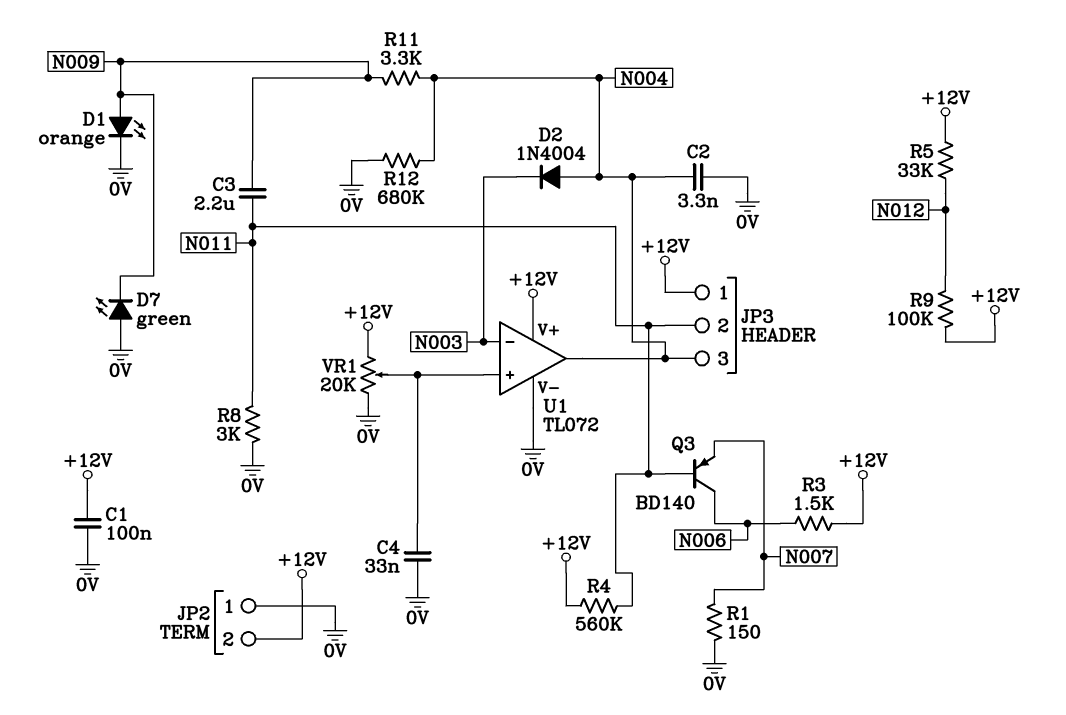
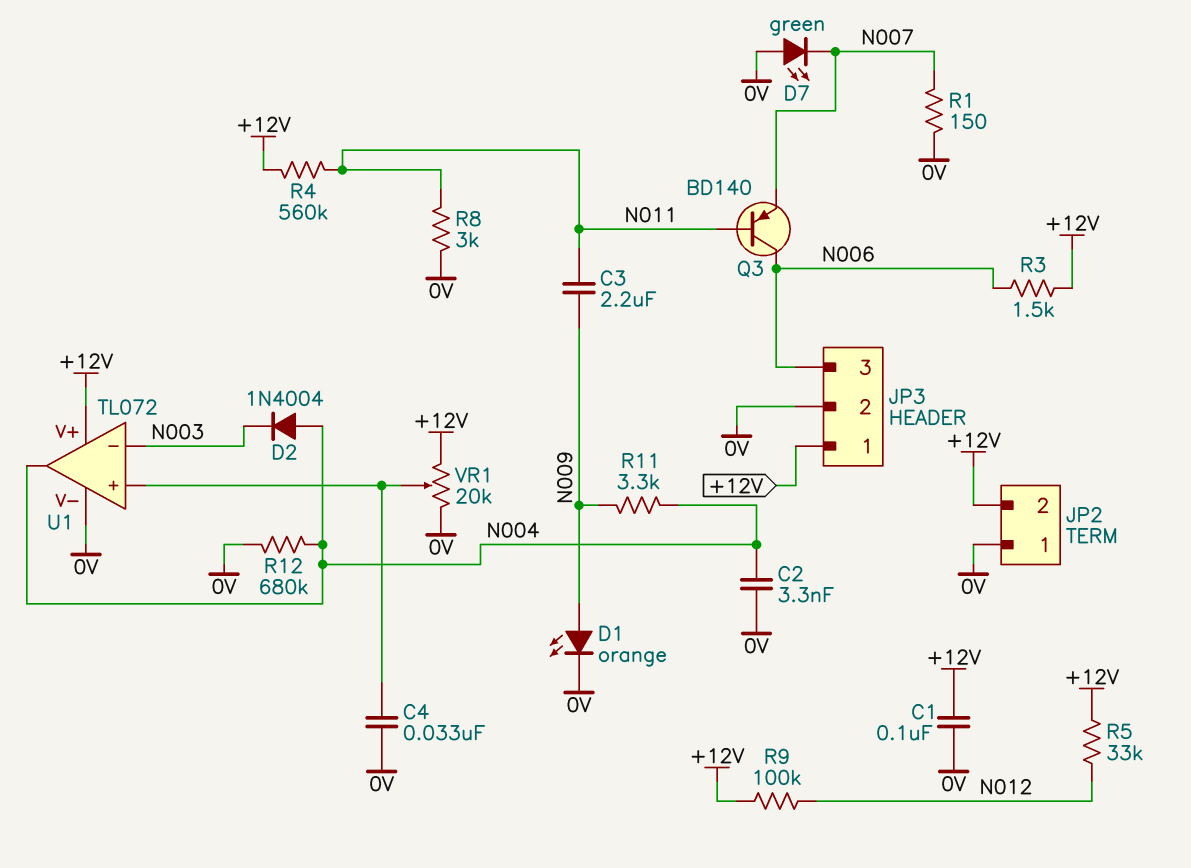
D7: LED green (A 0V, K N009) -> LED green (A 0V, K N007)
JP3 pin 2: N011 -> 0V
JP3 pin 3: N004 -> N006

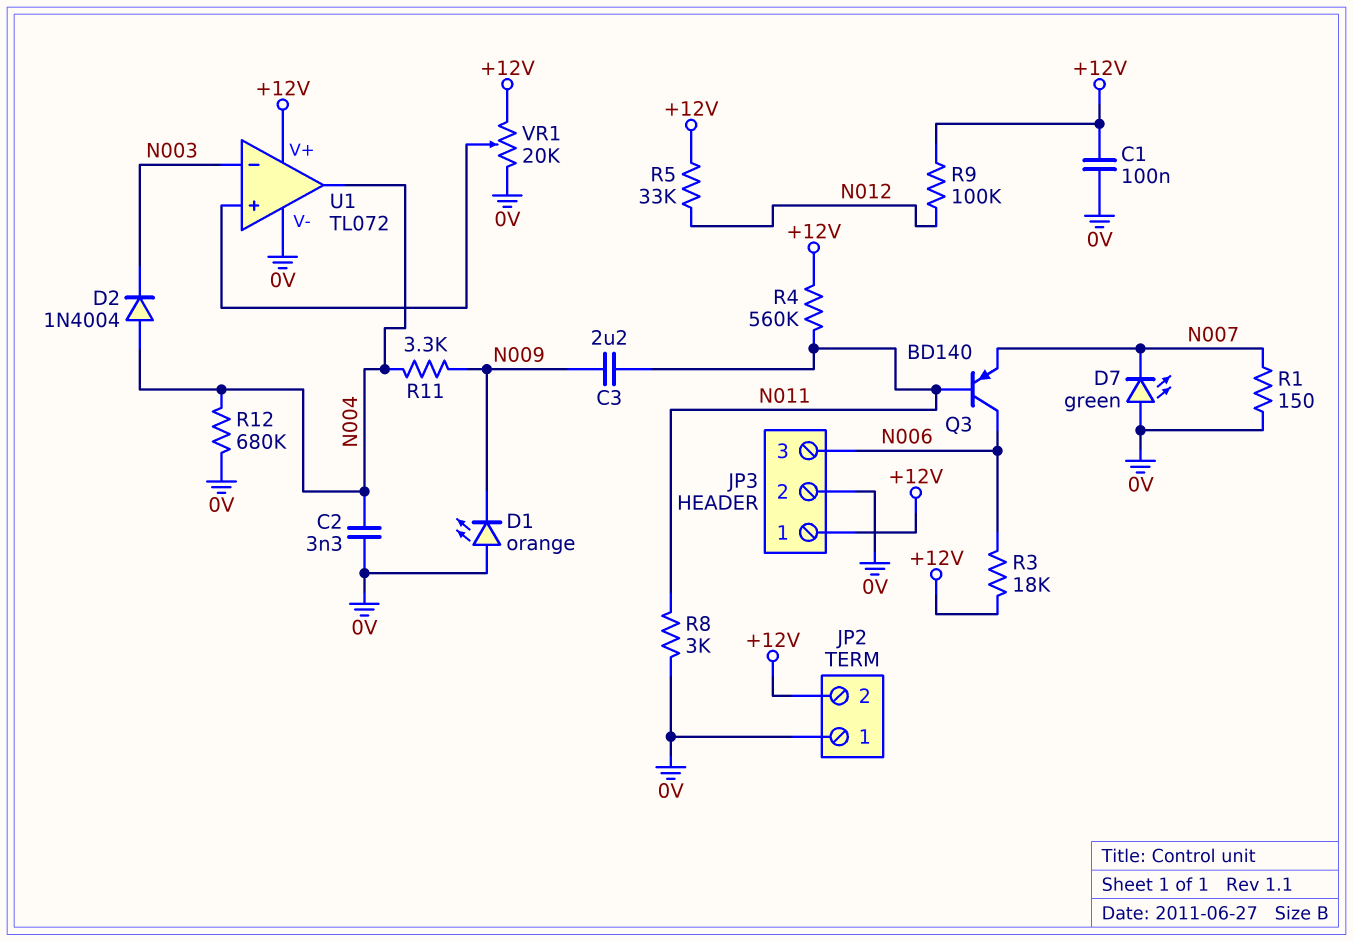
C4: 33nF (0V, U1/in+) -> none
D1: LED orange (A N009, K 0V) -> LED orange (A 0V, K N009)
R3: 1.5k (+12V, N006) -> 18k (+12V, N006)

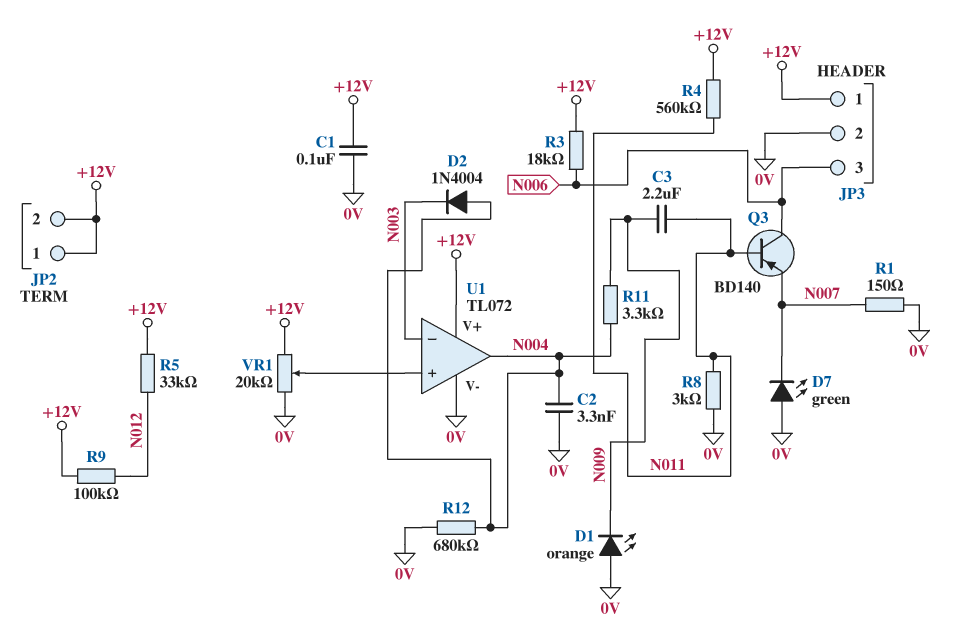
JP2 pin 1: 0V -> +12V

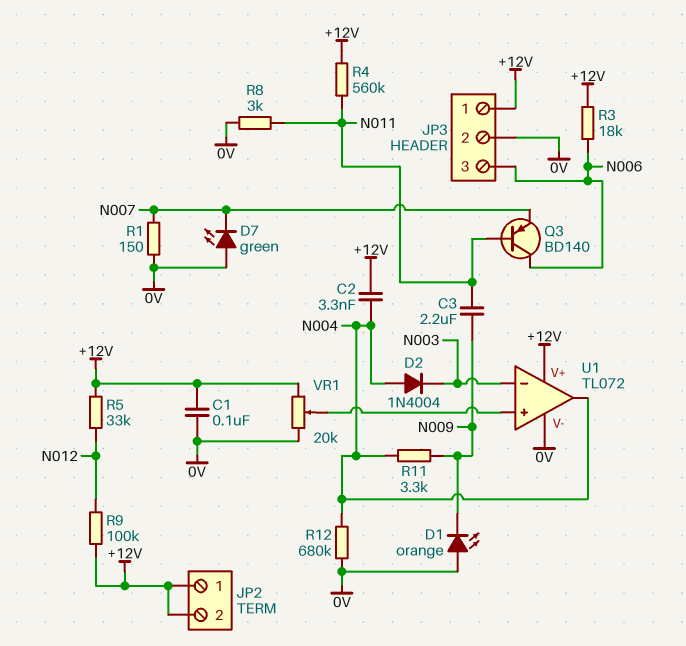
C2: 3.3nF (0V, N004) -> 3.3nF (+12V, N004)

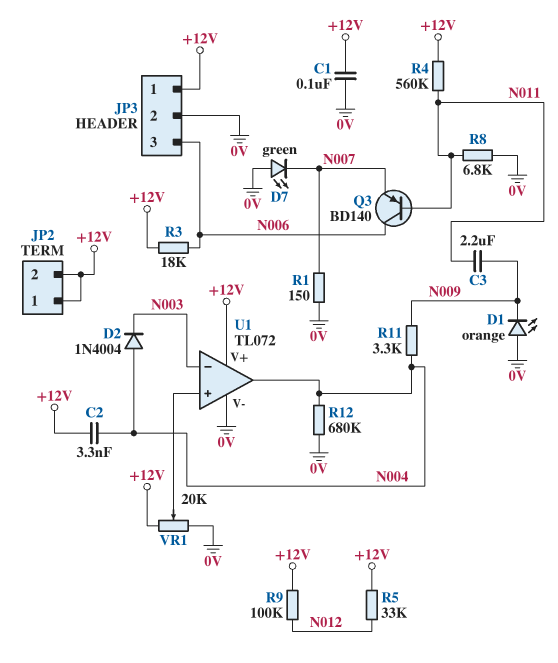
R8: 3k (0V, N011) -> 6.8k (0V, N011)

